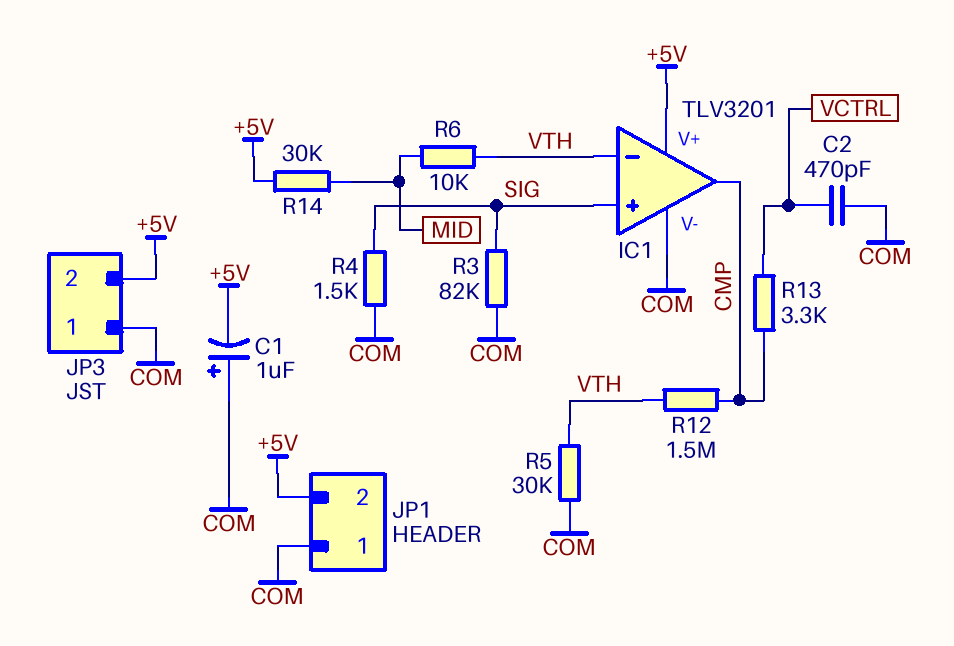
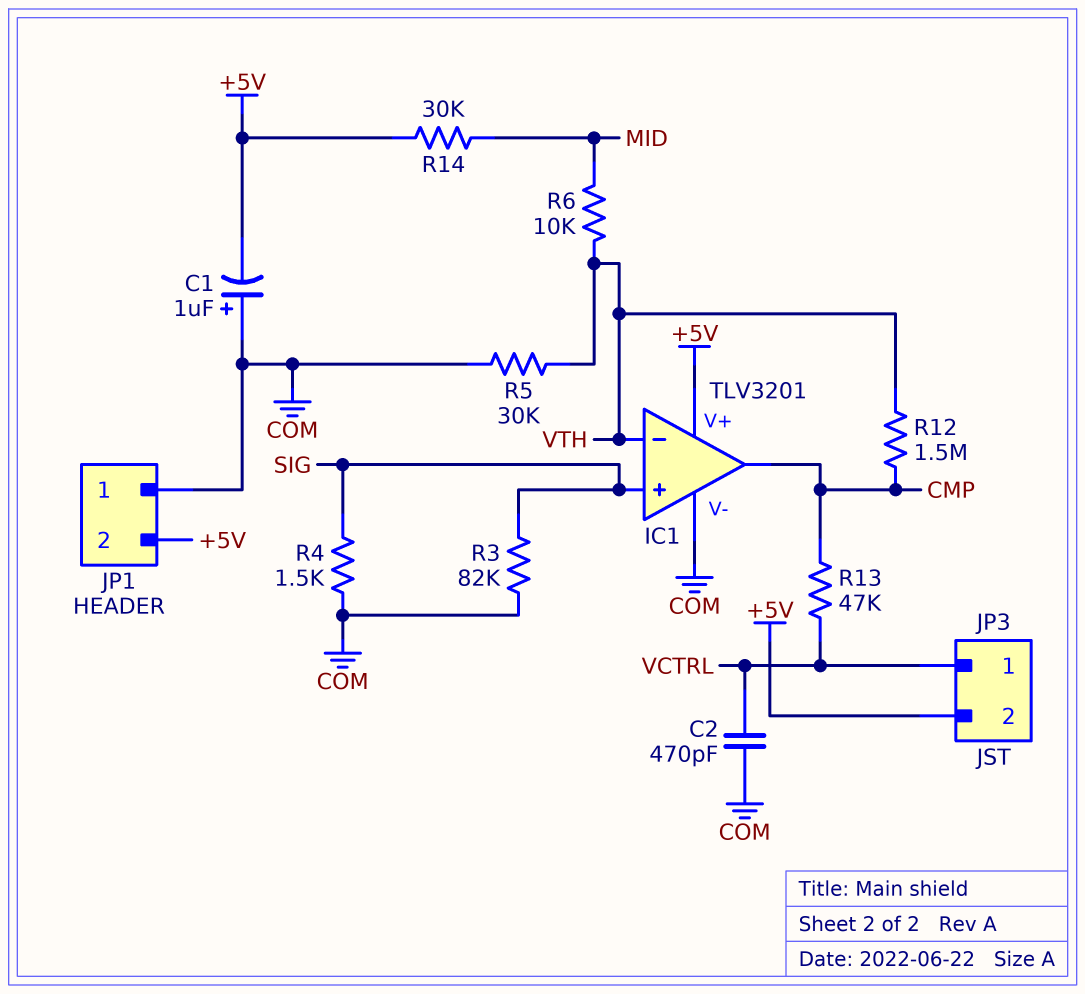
JP3 pin 1: COM -> VCTRL
R13: 3.3k (CMP, VCTRL) -> 47k (CMP, VCTRL)

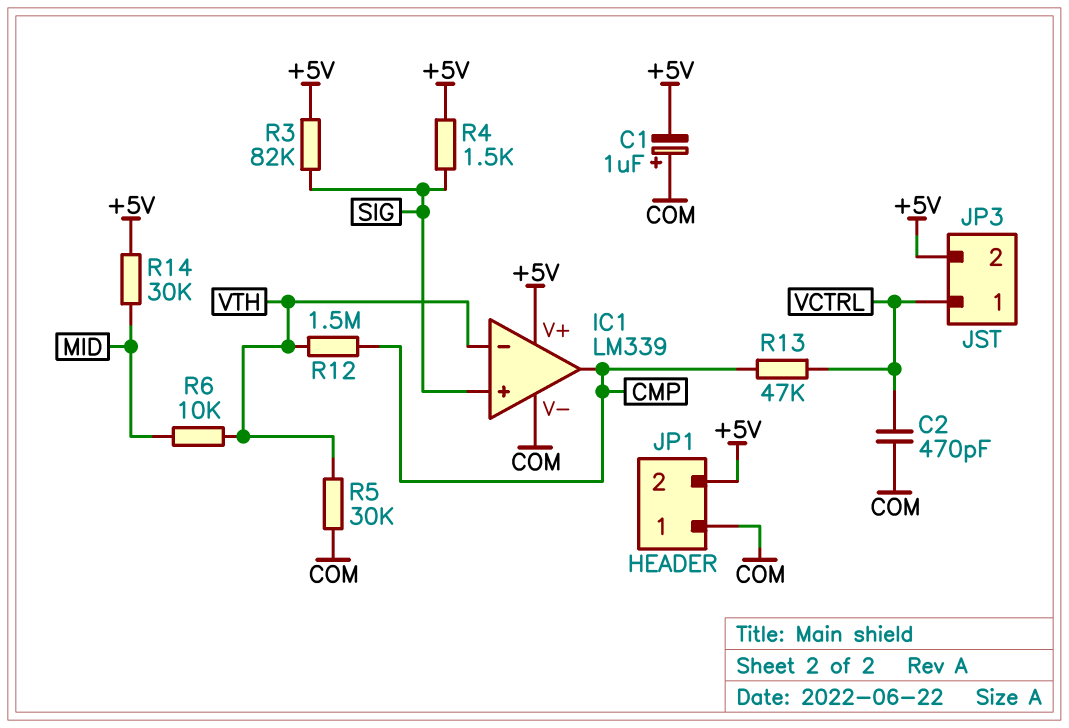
IC1: TLV3201 -> LM339
R3: 82k (COM, SIG) -> 82k (+5V, SIG)
R4: 1.5k (COM, SIG) -> 1.5k (+5V, SIG)

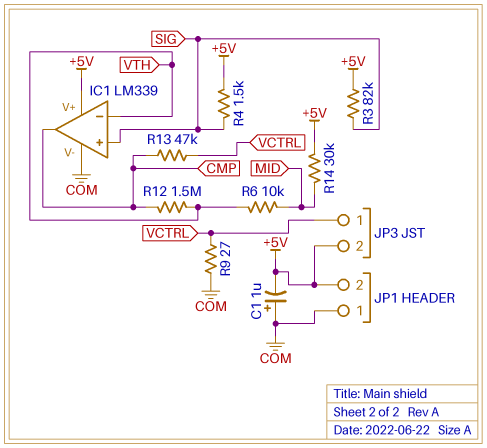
C2: 470pF (COM, VCTRL) -> none
R5: 30k (COM, VTH) -> none
R9: none -> 27 (COM, VCTRL)

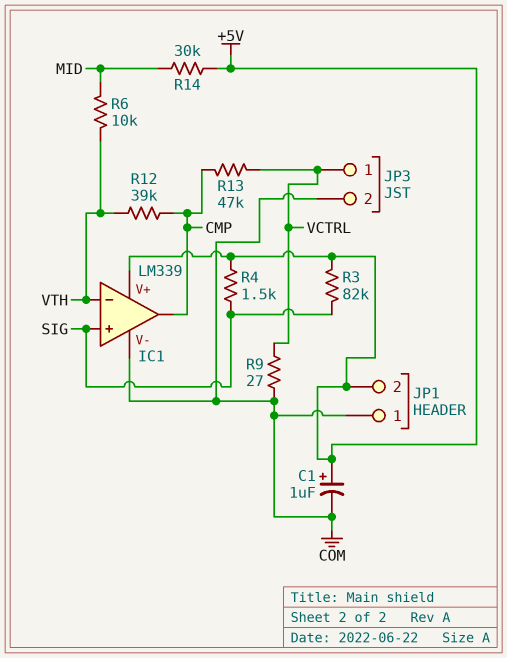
C1: 1uF (plus COM, minus +5V) -> 1uF (plus +5V, minus COM)
JP3 pin 2: +5V -> COM
R12: 1.5M (CMP, VTH) -> 39k (CMP, VTH)

